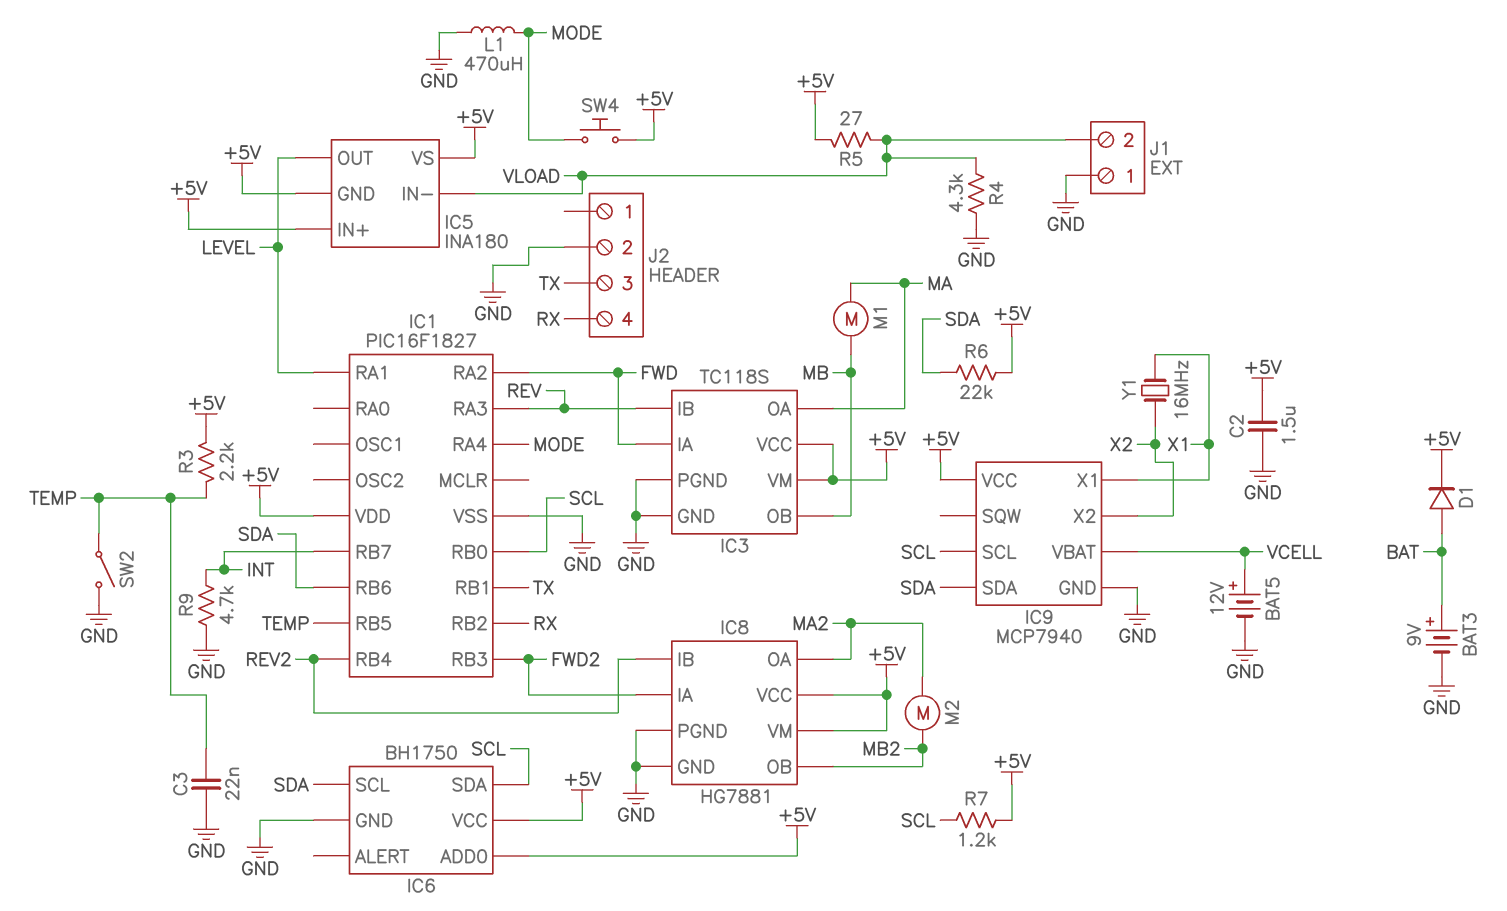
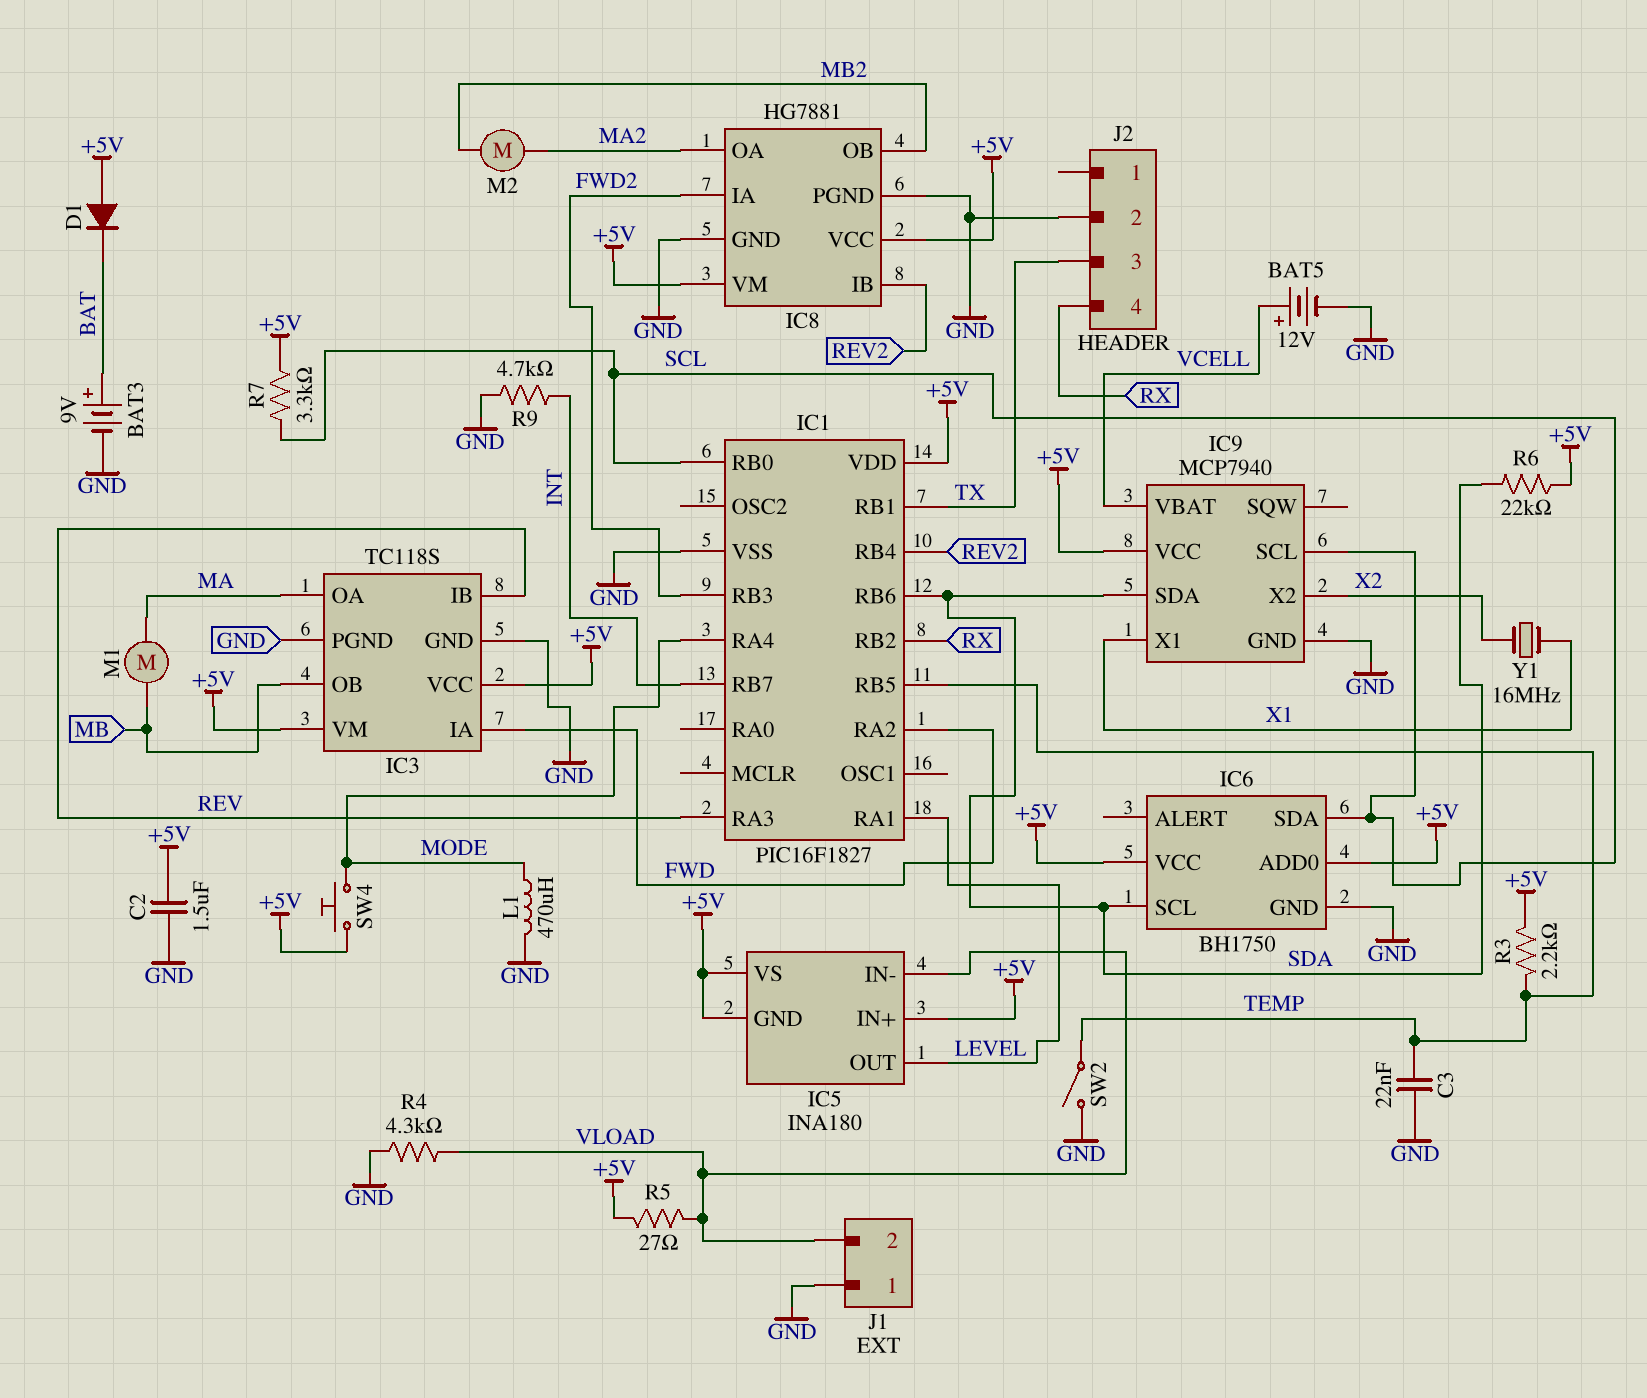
D1: diode (A BAT, K +5V) -> diode (A +5V, K BAT)
R7: 1.2k (+5V, SCL) -> 3.3k (+5V, SCL)

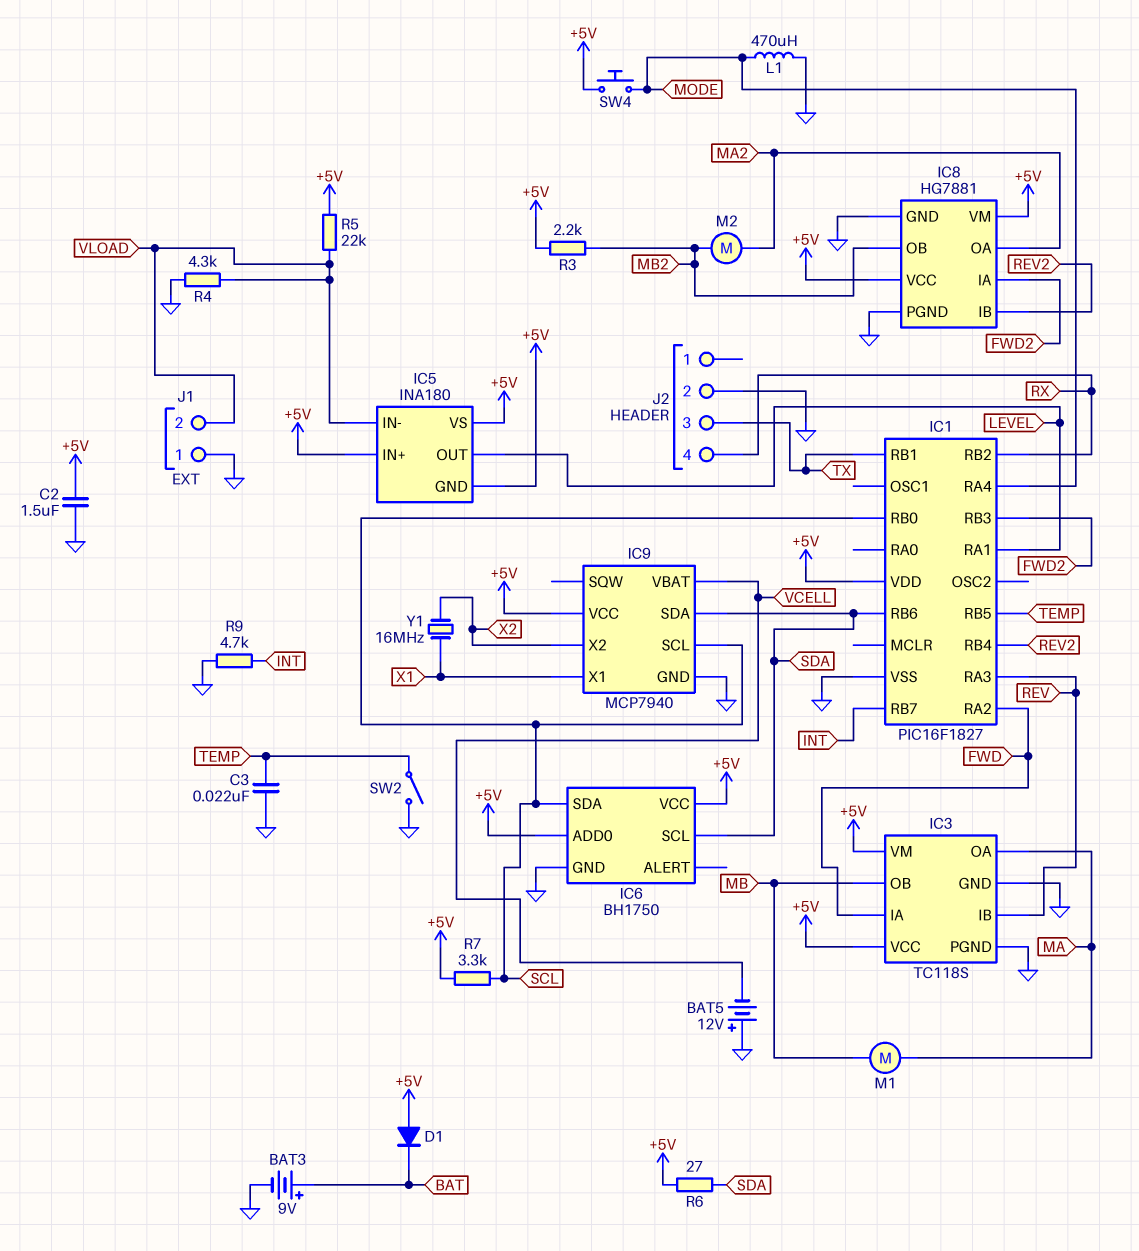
BAT5: 12V (plus VCELL, minus GND) -> 12V (plus GND, minus VCELL)
R3: 2.2k (+5V, TEMP) -> 2.2k (+5V, MB2)
R5: 27 (+5V, VLOAD) -> 22k (+5V, VLOAD)
R6: 22k (+5V, SDA) -> 27 (+5V, SDA)

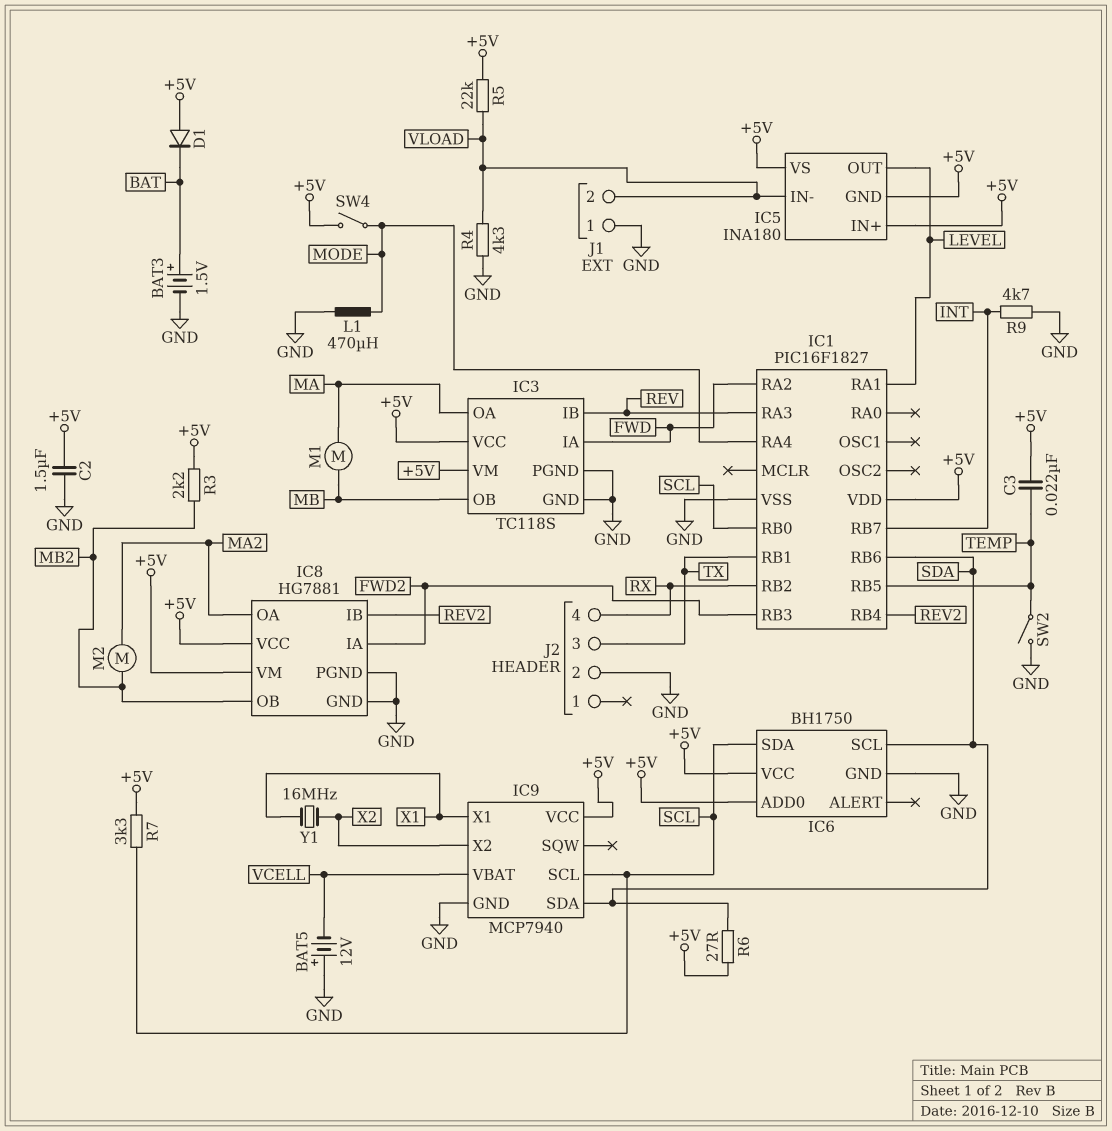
BAT3: 9V (plus BAT, minus GND) -> 1.5V (plus BAT, minus GND)
C3: 22nF (GND, TEMP) -> 22nF (+5V, TEMP)
SW4: button (+5V, MODE) -> switch (+5V, MODE)

